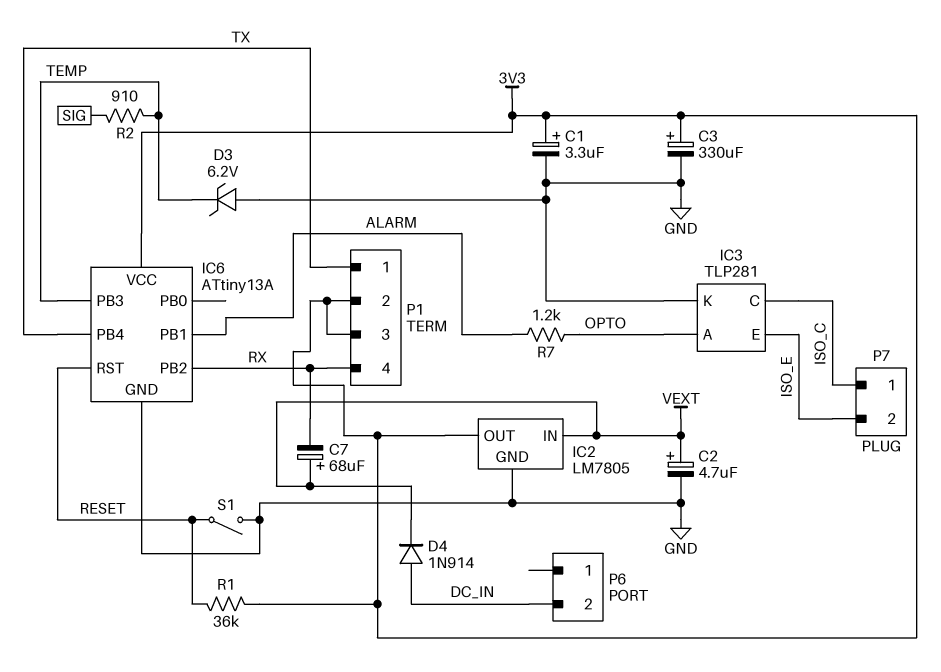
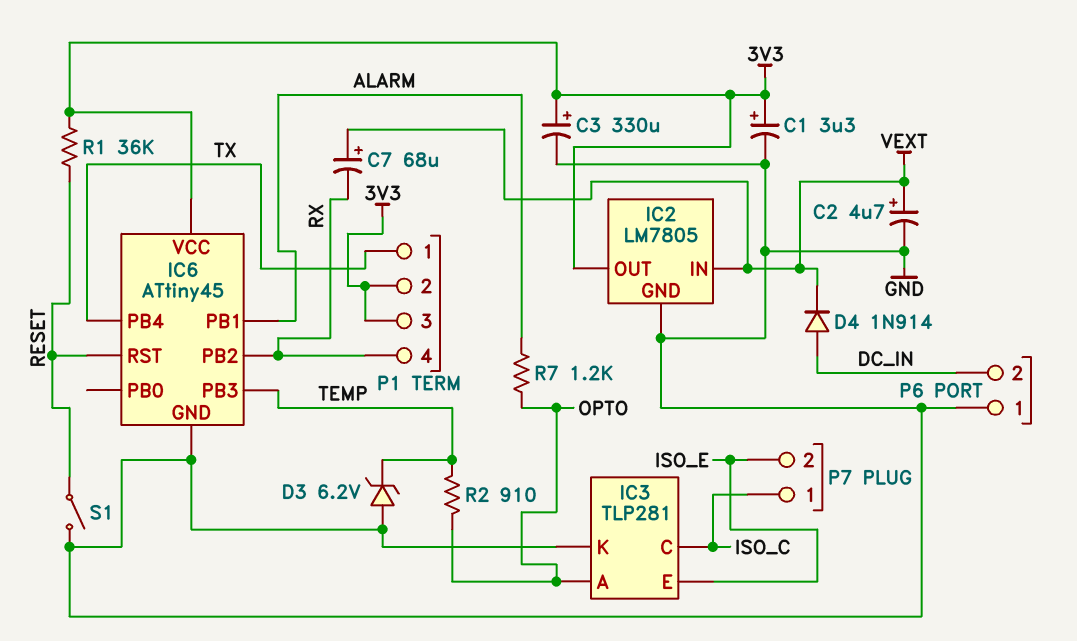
IC6: ATtiny13A -> ATtiny45
P6 pin 1: none -> GND
R2: 910 (SIG, TEMP) -> 910 (OPTO, TEMP)

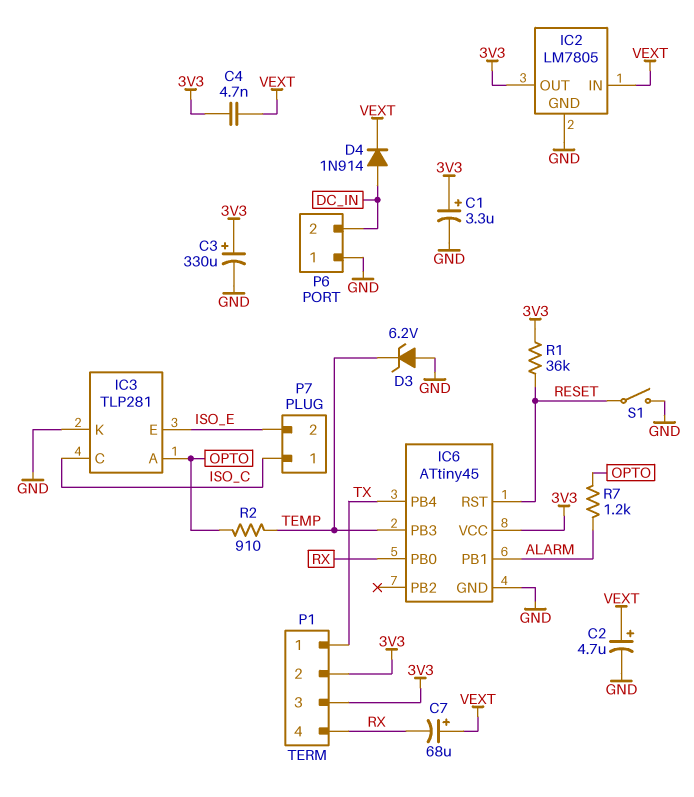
C4: none -> 4.7nF (3V3, VEXT)
IC6 pin PB0: none -> RX
IC6 pin PB2: RX -> none

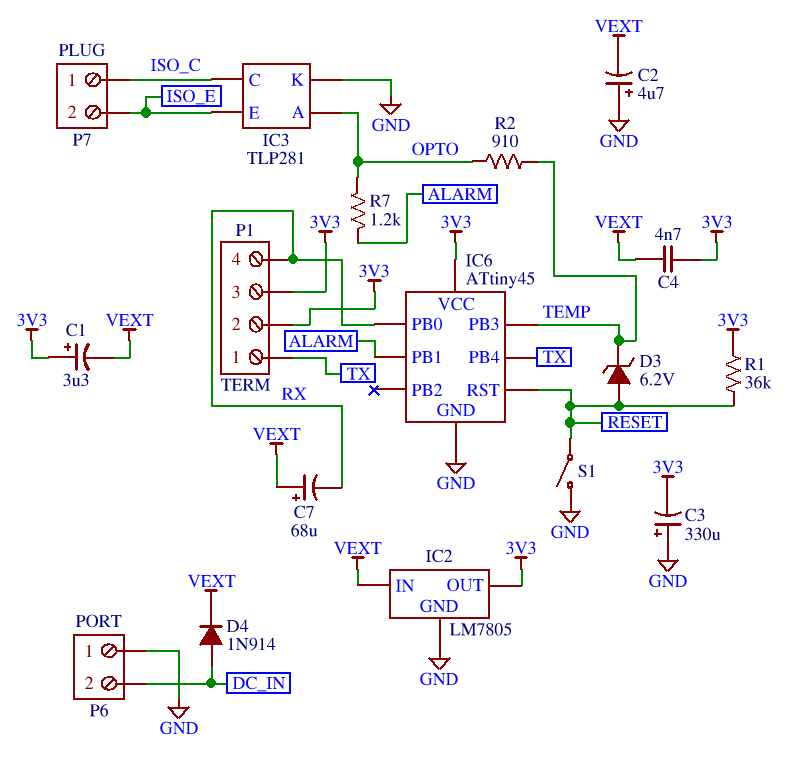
C1: 3.3uF (plus 3V3, minus GND) -> 3.3uF (plus 3V3, minus VEXT)
C2: 4.7uF (plus VEXT, minus GND) -> 4.7uF (plus GND, minus VEXT)
C3: 330uF (plus 3V3, minus GND) -> 330uF (plus GND, minus 3V3)
D3: zener 6.2V (A GND, K TEMP) -> zener 6.2V (A RESET, K TEMP)

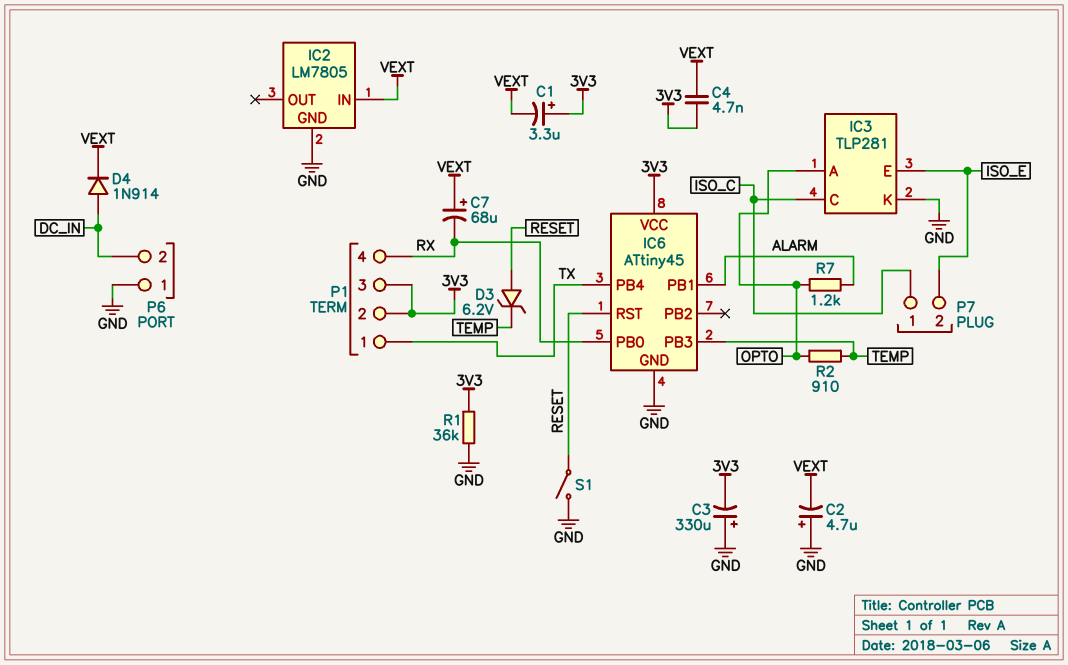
IC2 pin OUT: 3V3 -> none
R1: 36k (3V3, RESET) -> 36k (3V3, GND)

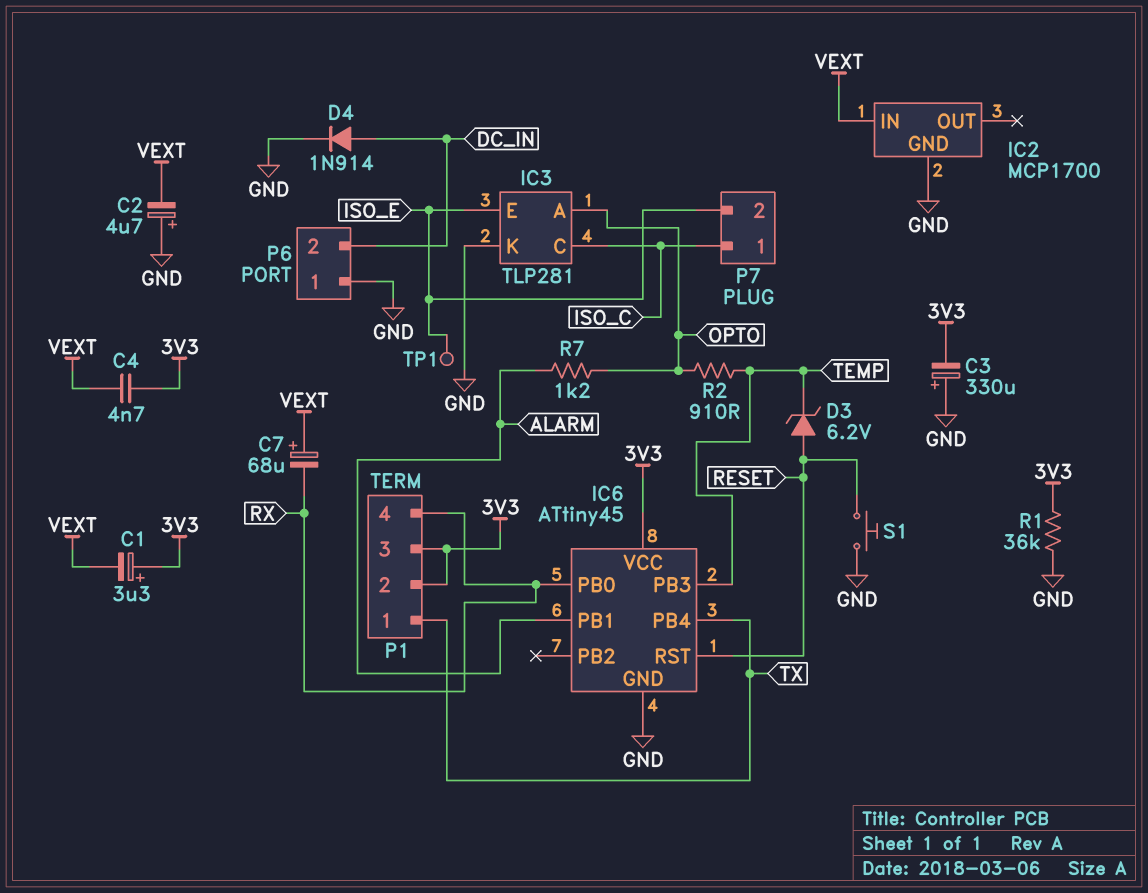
D4: diode 1N914 (A DC_IN, K VEXT) -> diode 1N914 (A DC_IN, K GND)
IC2: LM7805 -> MCP1700
S1: switch (GND, RESET) -> button (GND, RESET)
TP1: none -> test point (ISO_E)

